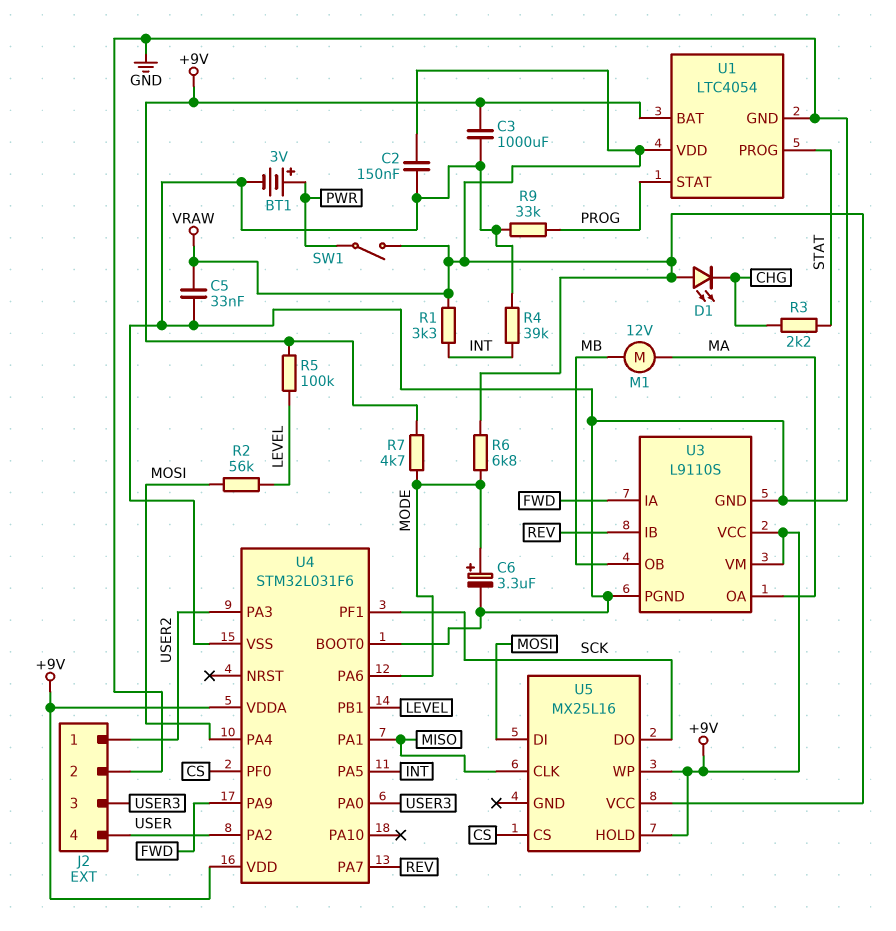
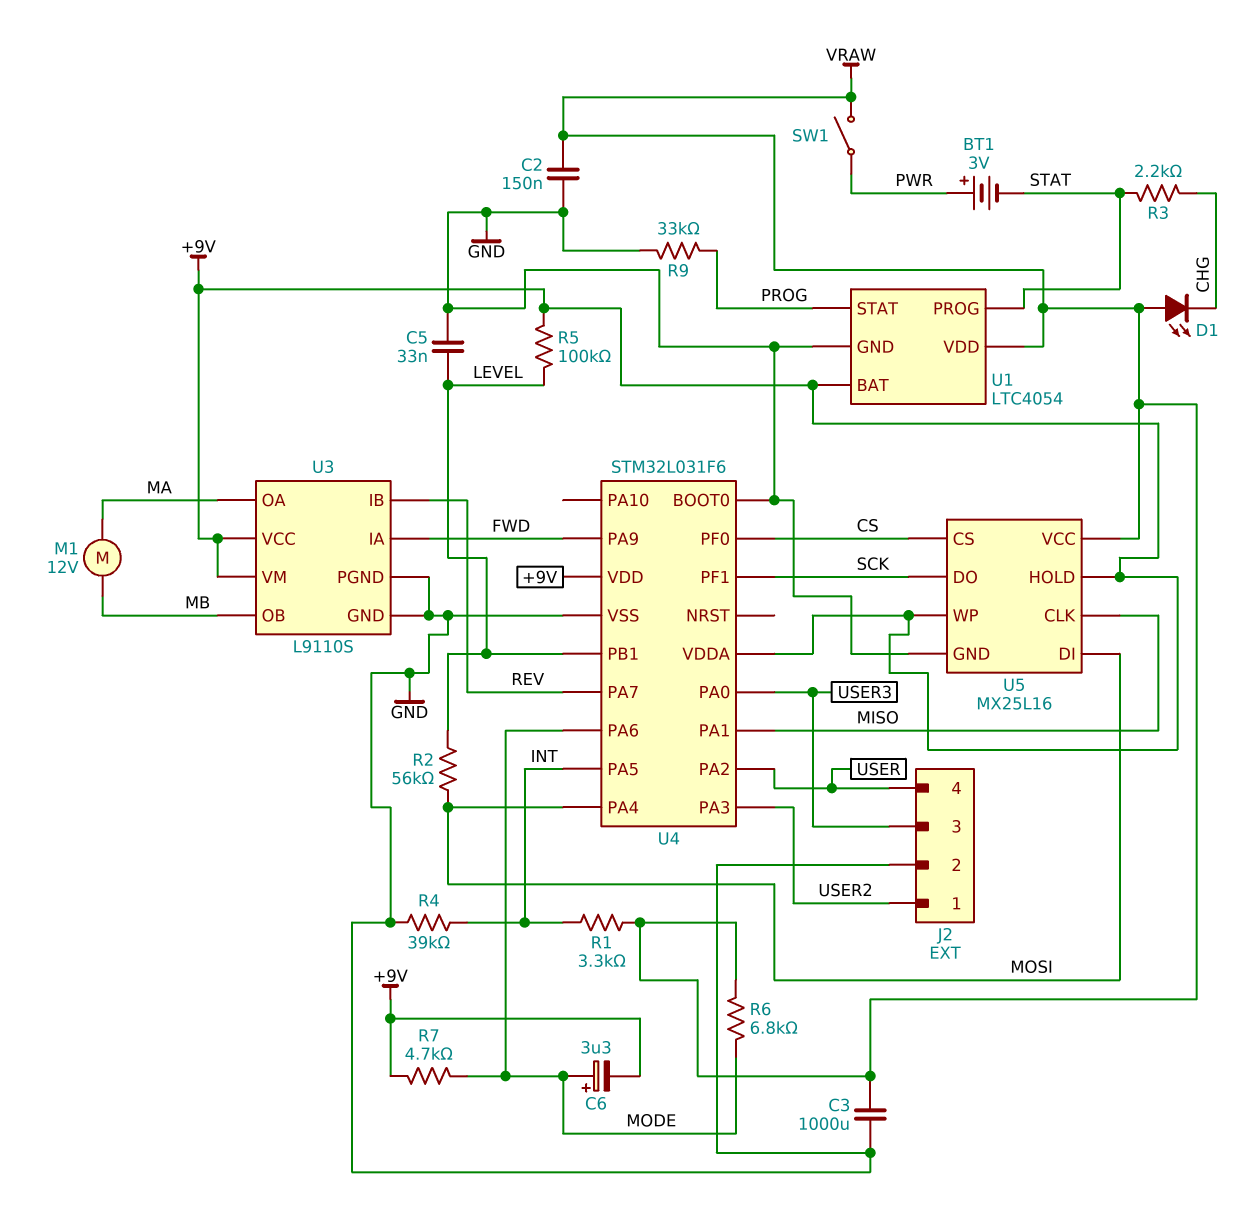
BT1: 3V (plus PWR, minus GND) -> 3V (plus PWR, minus STAT)
C3: 1000uF (+9V, GND) -> 1000uF (GND, VRAW)
C5: 33nF (GND, VRAW) -> 33nF (GND, LEVEL)
C6: 3.3uF (plus MODE, minus GND) -> 3.3uF (plus MODE, minus +9V)
U5 pin GND: none -> GND

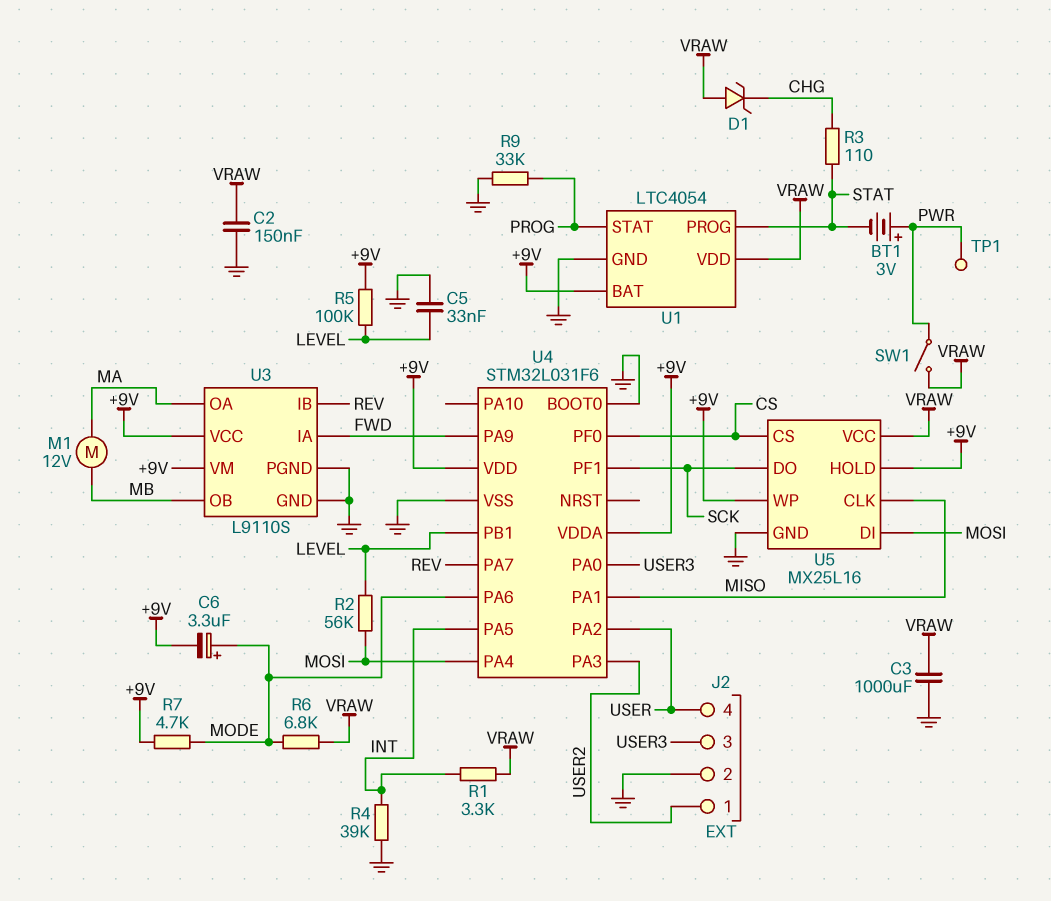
D1: LED (A VRAW, K CHG) -> zener (A VRAW, K CHG)
R3: 2.2k (CHG, STAT) -> 110 (CHG, STAT)
TP1: none -> test point (PWR)

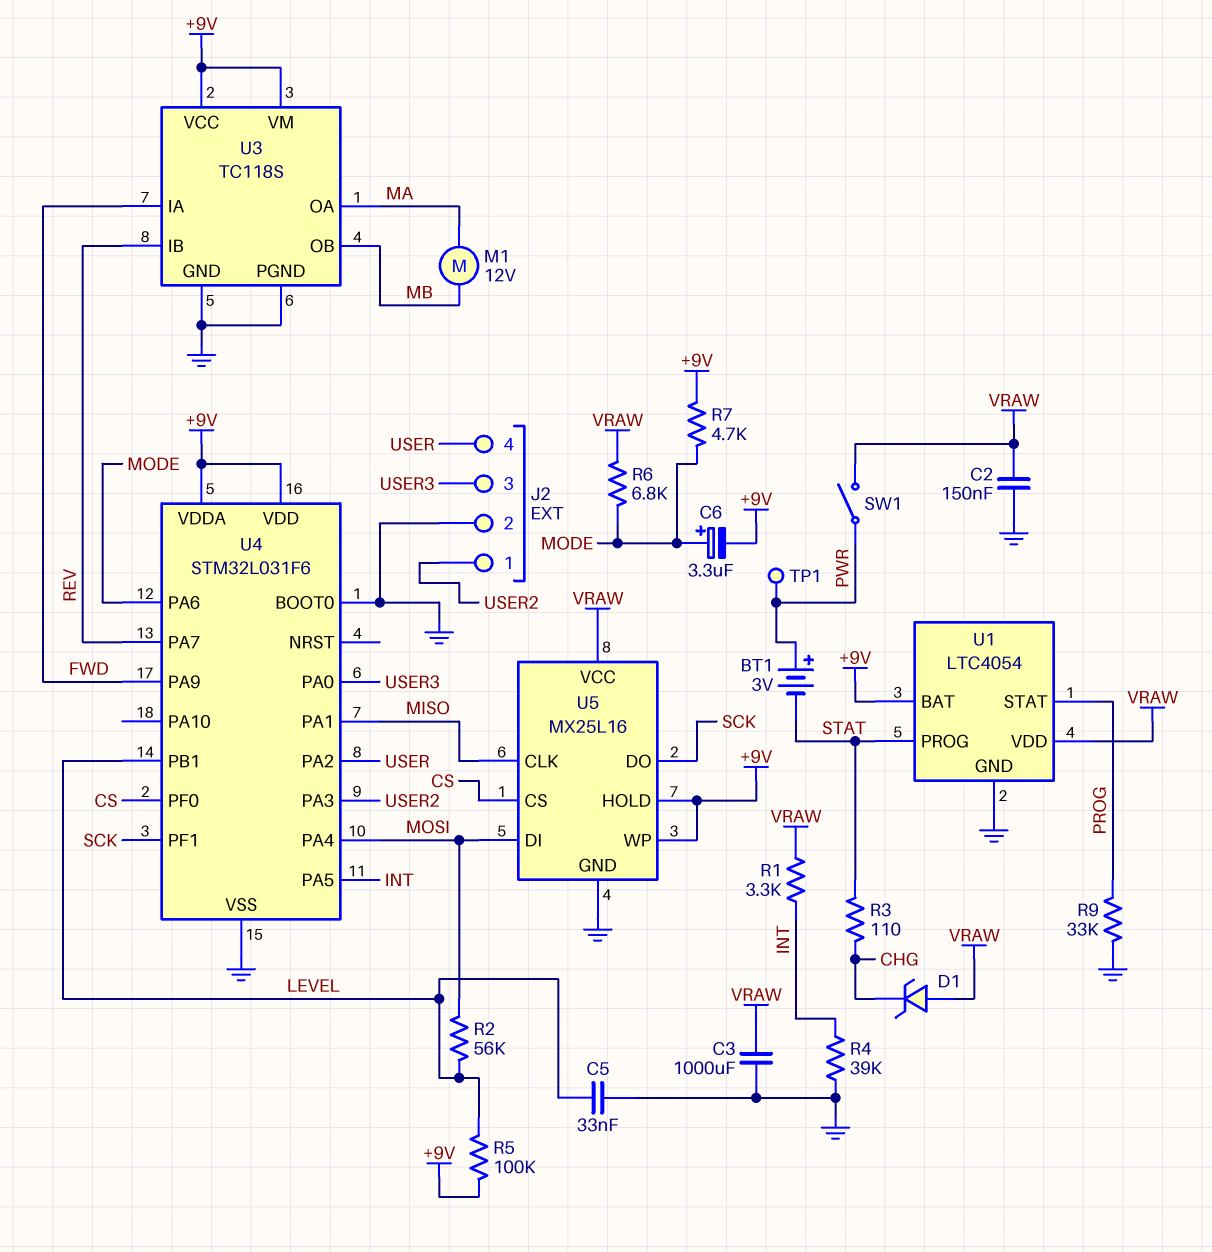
U3: L9110S -> TC118S

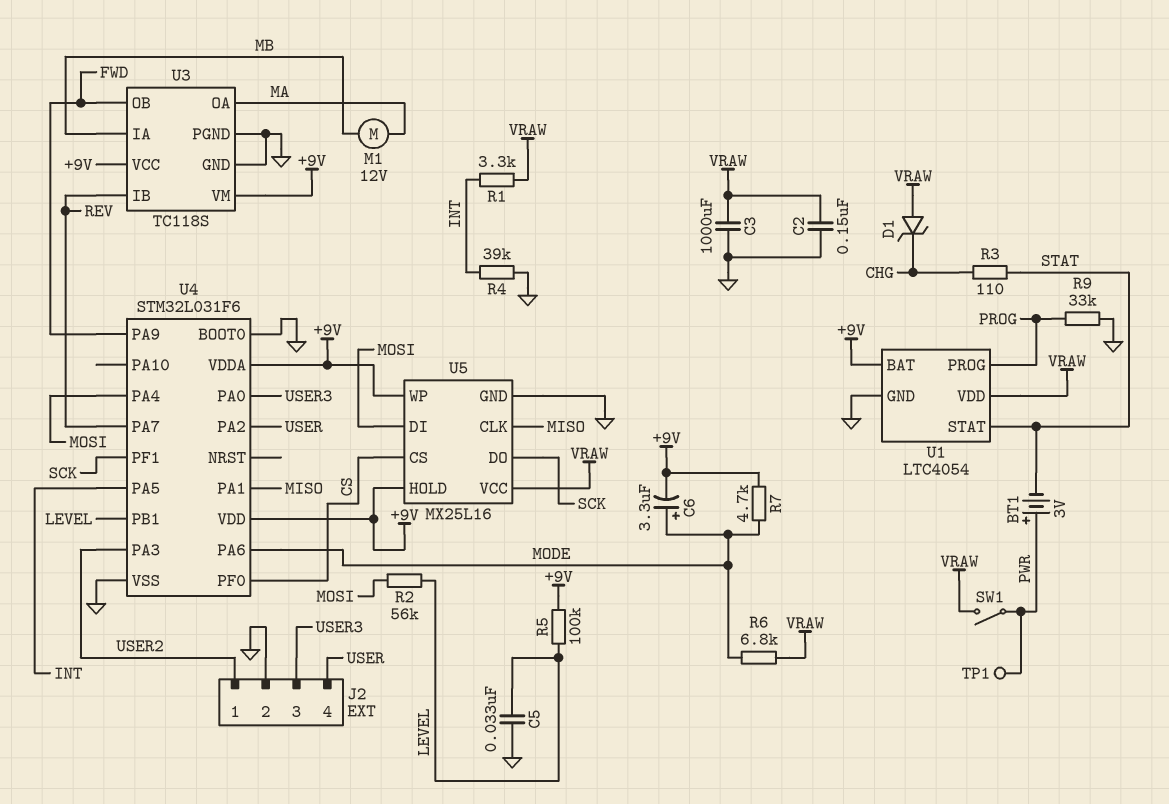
U1 pin PROG: STAT -> PROG
U1 pin STAT: PROG -> STAT
U3 pin IA: FWD -> MB
U3 pin OB: MB -> FWD

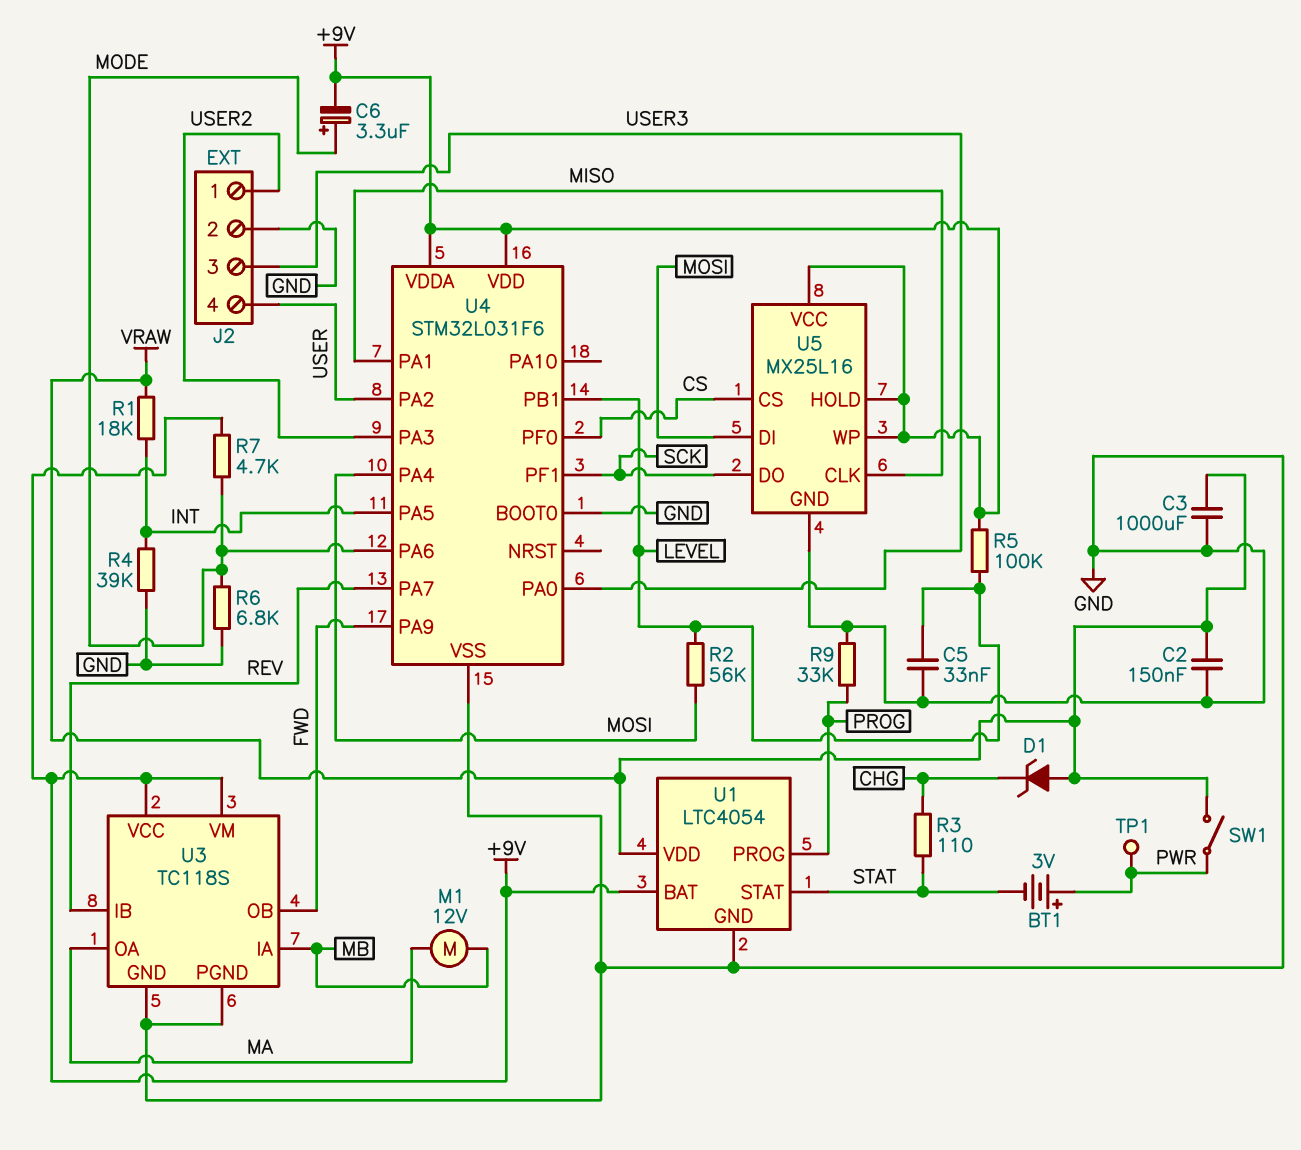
R1: 3.3k (INT, VRAW) -> 18k (INT, VRAW)
R6: 6.8k (MODE, VRAW) -> 6.8k (GND, MODE)
U5 pin VCC: VRAW -> +9V

